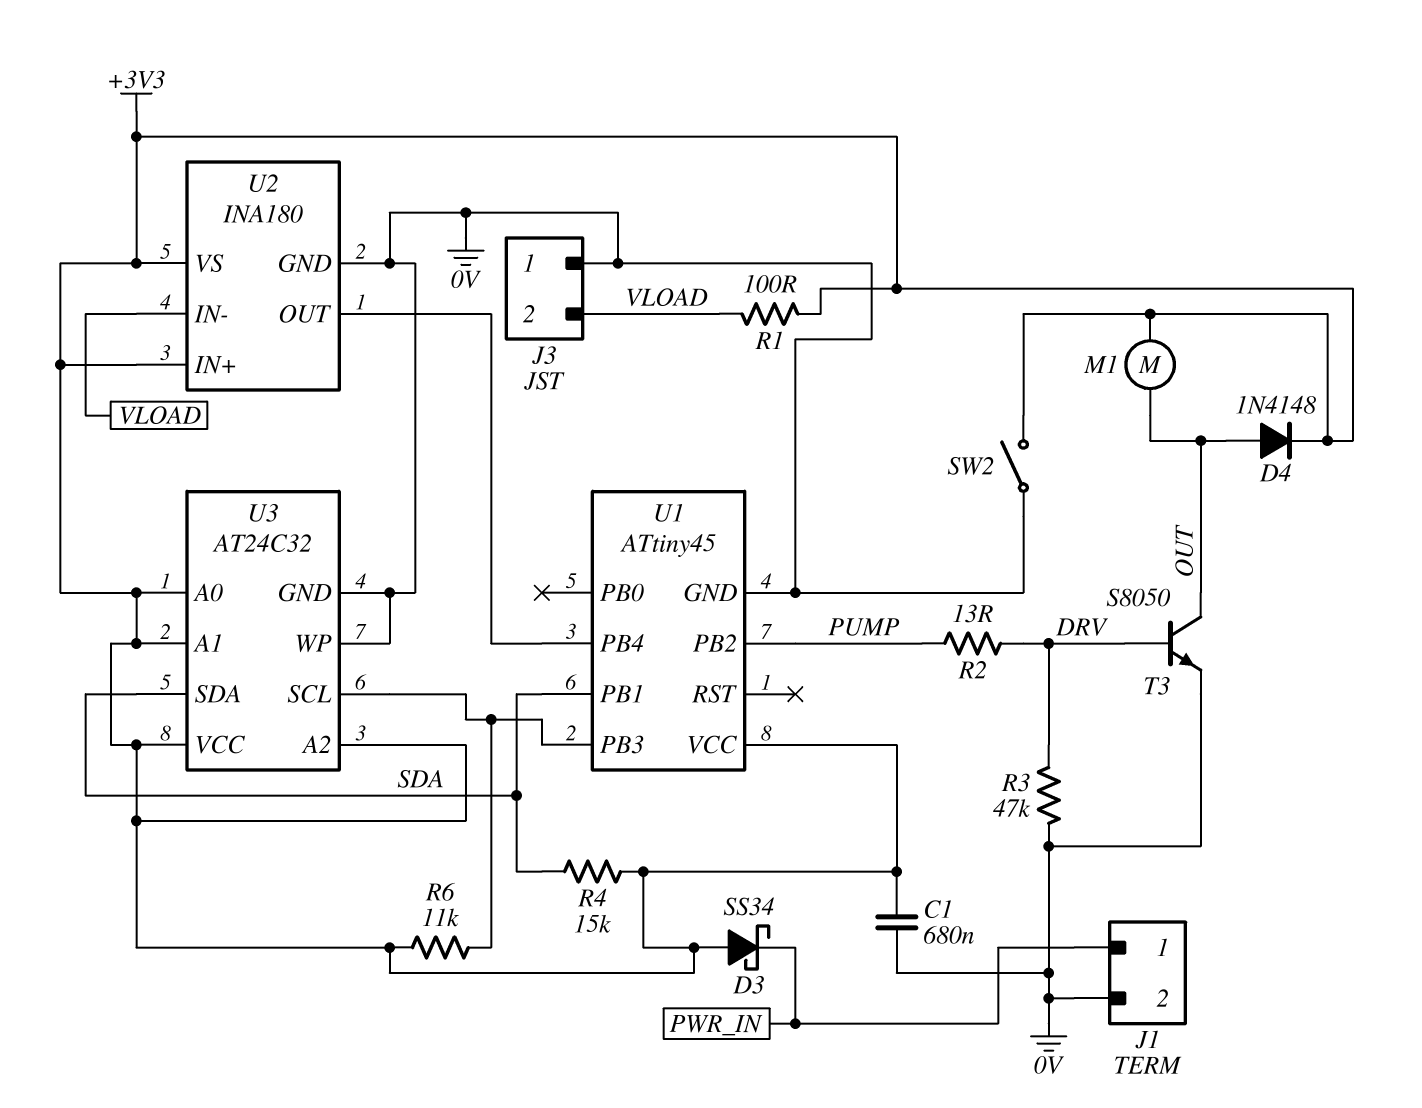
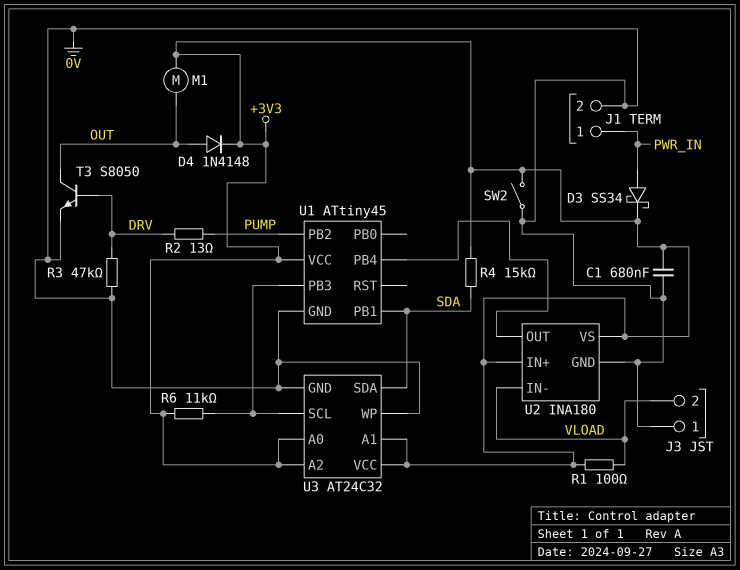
D3: schottky SS34 (A +3V3, K PWR_IN) -> schottky SS34 (A PWR_IN, K +3V3)

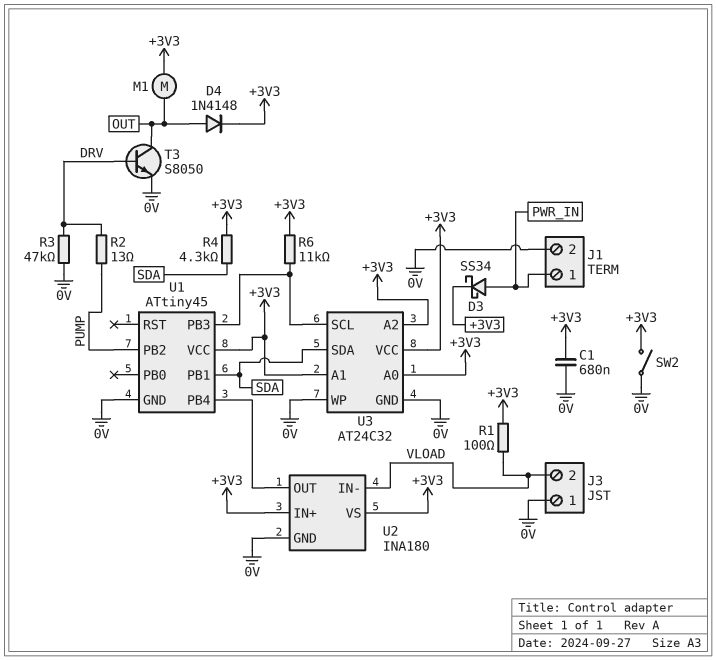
R4: 15k (+3V3, SDA) -> 4.3k (+3V3, SDA)

